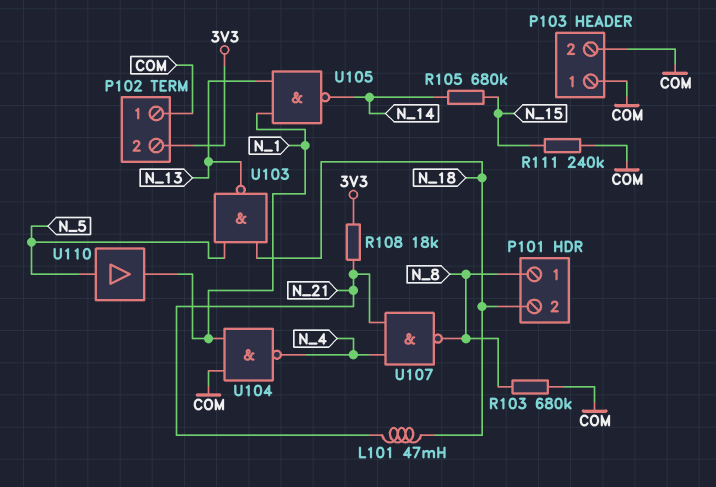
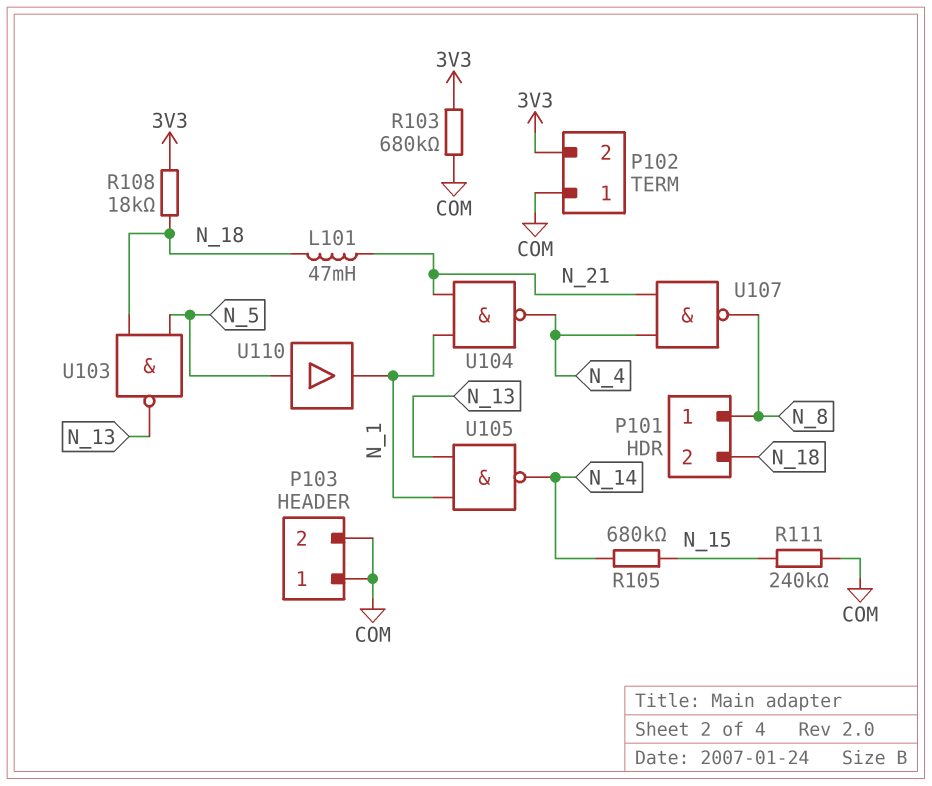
R103: 680k (COM, N_8) -> 680k (3V3, COM)
R108: 18k (3V3, N_21) -> 18k (3V3, N_18)
U104: NAND (in COM, in N_1, out N_4) -> NAND (in N_1, in N_21, out N_4)

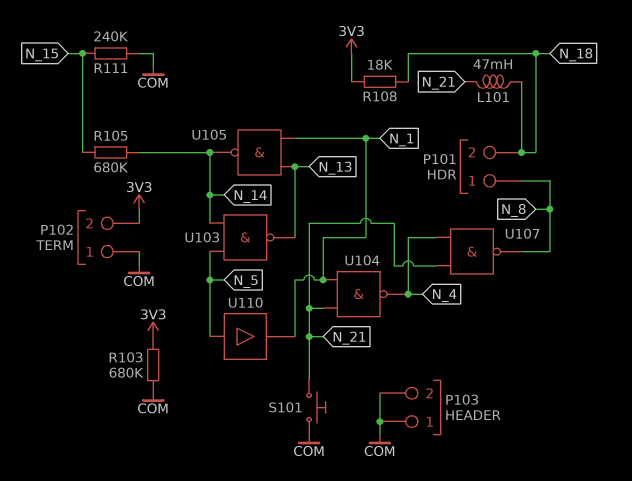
S101: none -> button (COM, N_21)
U103: NAND (in N_5, in N_18, out N_13) -> NAND (in N_5, in N_14, out N_13)

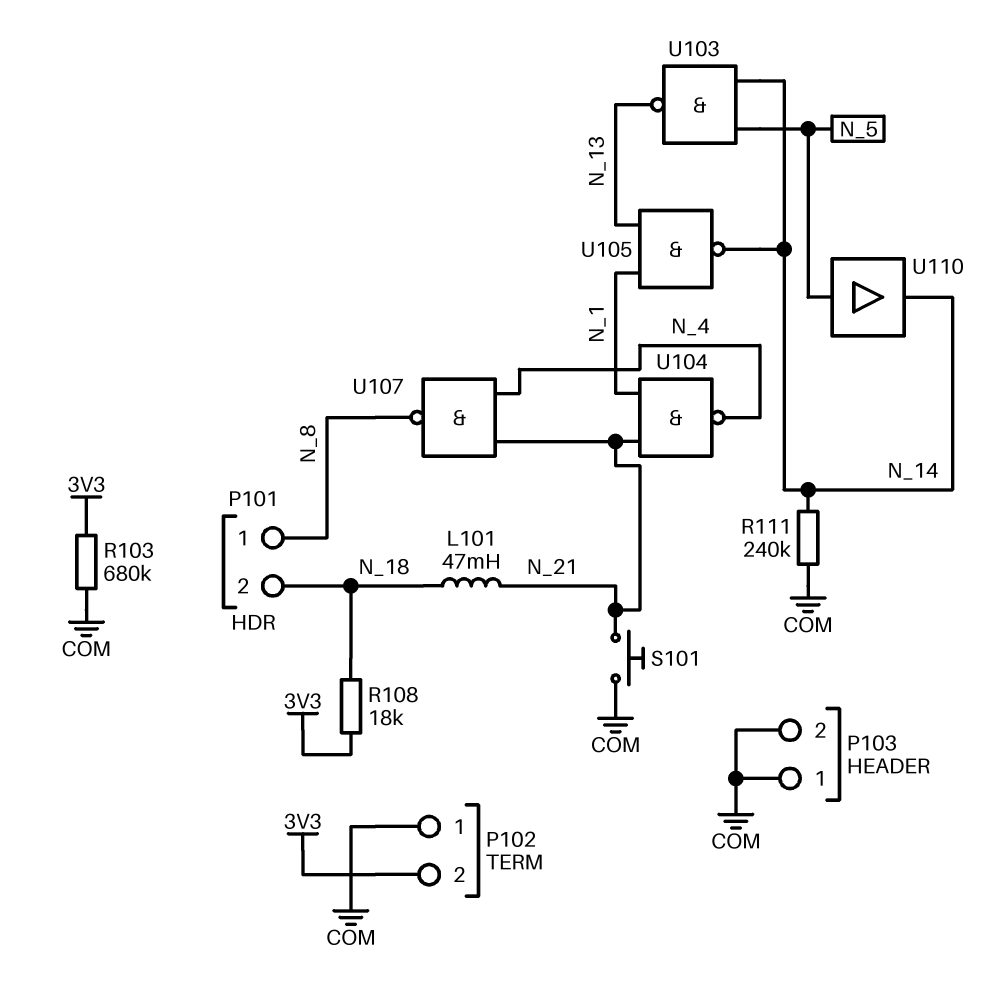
R105: 680k (N_14, N_15) -> none
R111: 240k (COM, N_15) -> 240k (COM, N_14)
U110: buffer (in N_5, out N_1) -> buffer (in N_5, out N_14)

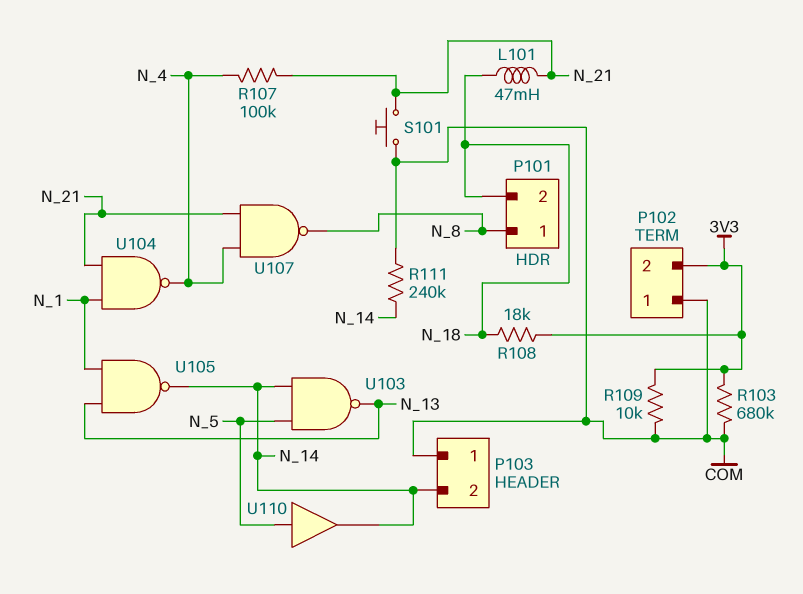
P103 pin 2: COM -> N_14
R107: none -> 100k (N_4, N_21)
R109: none -> 10k (3V3, COM)

